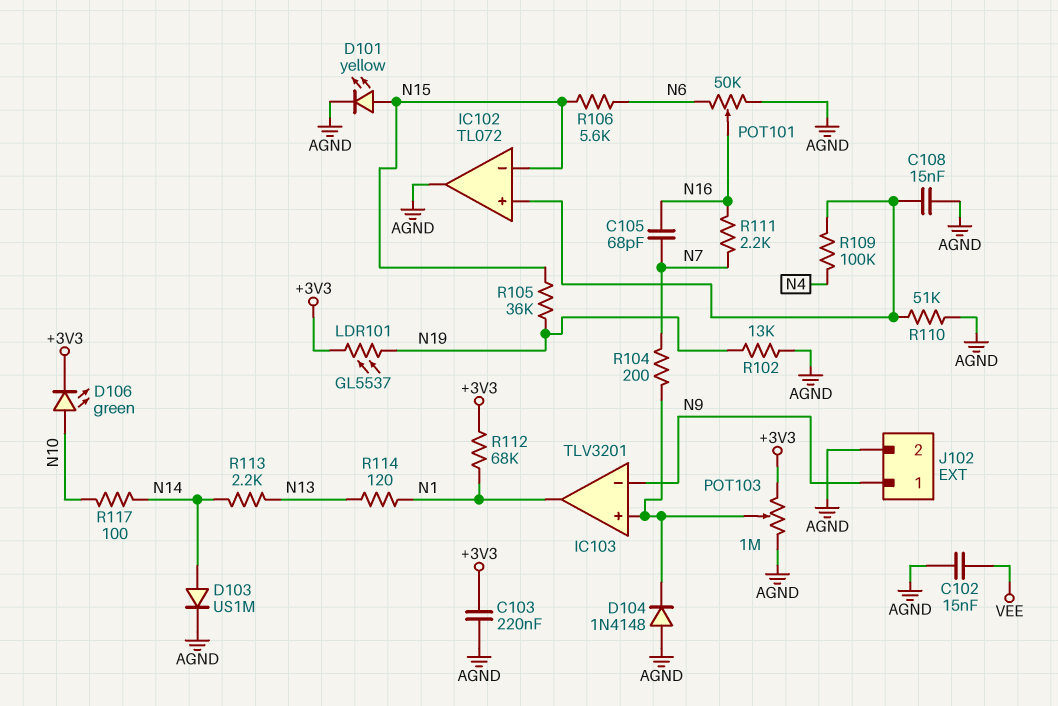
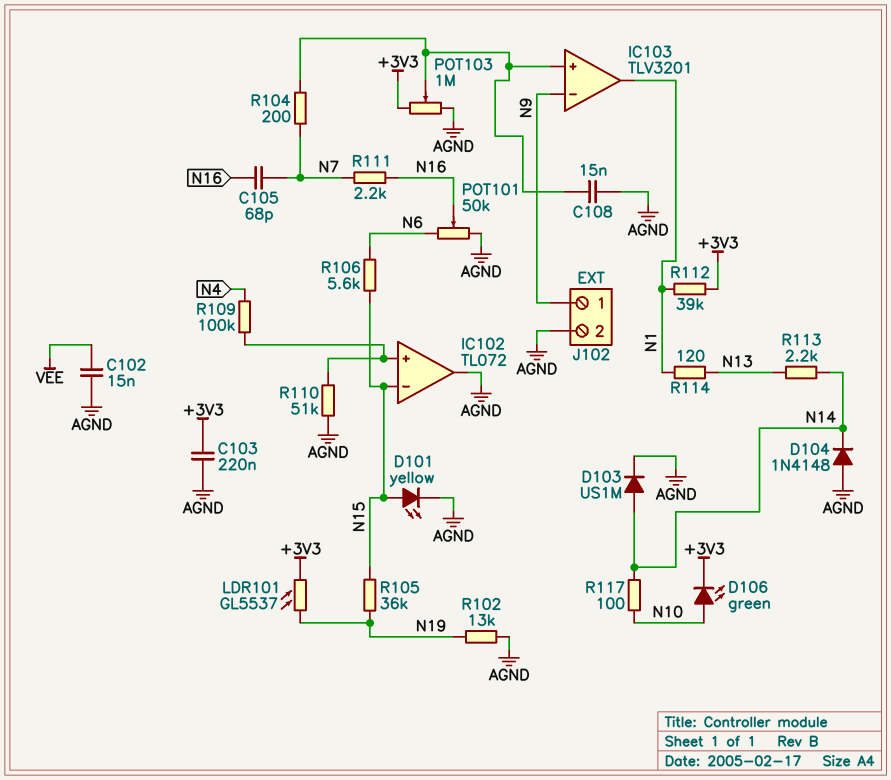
C108: 15nF (AGND, IC102/in+) -> 15nF (AGND, IC103/in+)
D104: diode 1N4148 (A AGND, K IC103/in+) -> diode 1N4148 (A AGND, K N14)
R112: 68k (+3V3, N1) -> 39k (+3V3, N1)

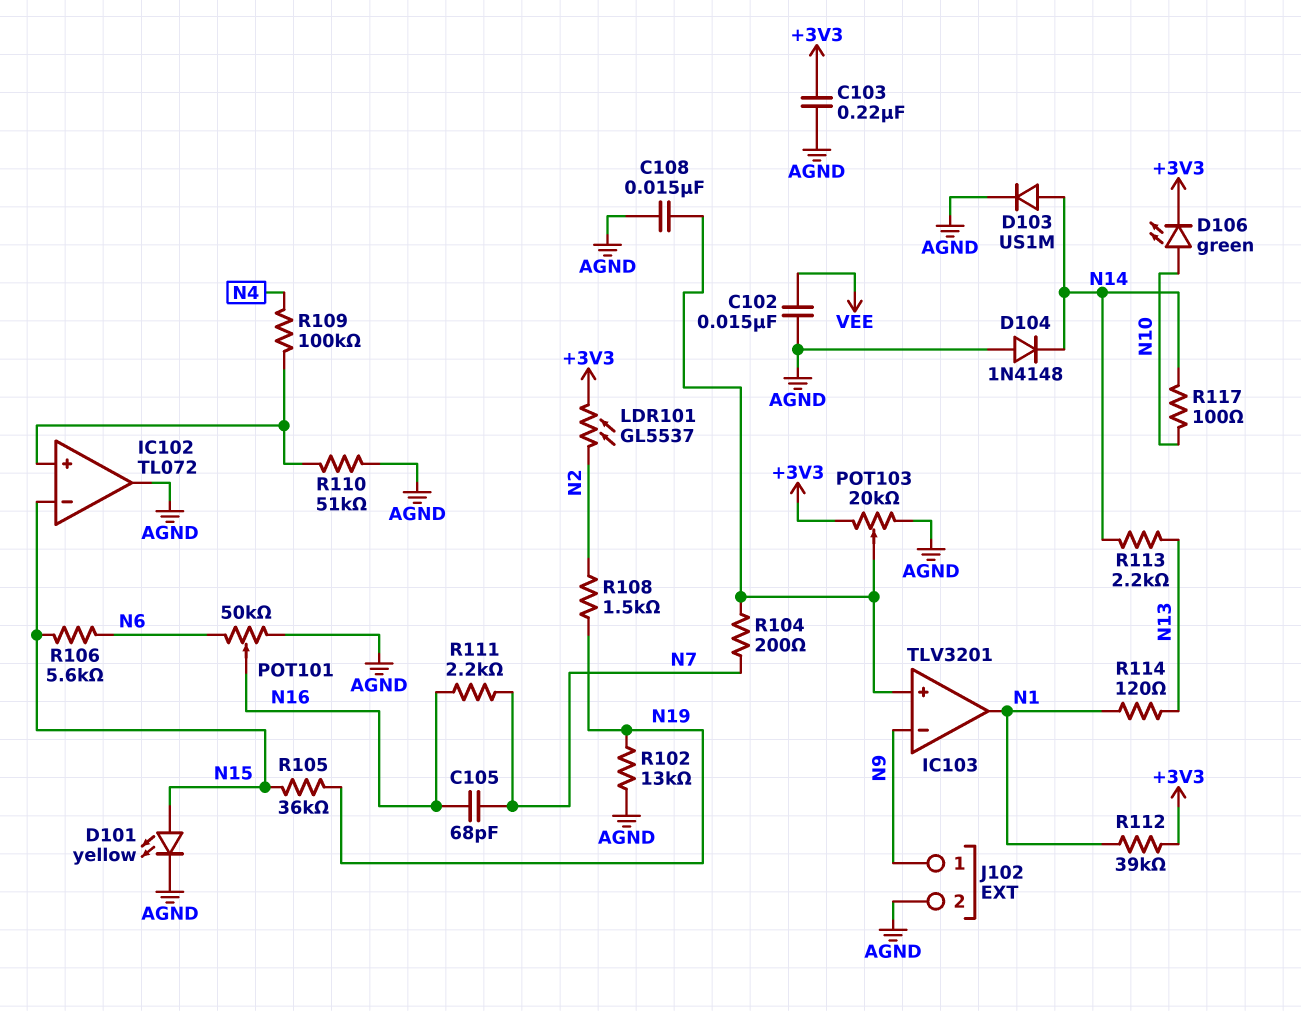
LDR101: GL5537 (+3V3, N19) -> GL5537 (+3V3, N2)
POT103: 1M (+3V3, AGND, wiper IC103/in+) -> 20k (+3V3, AGND, wiper IC103/in+)
R108: none -> 1.5k (N2, N19)

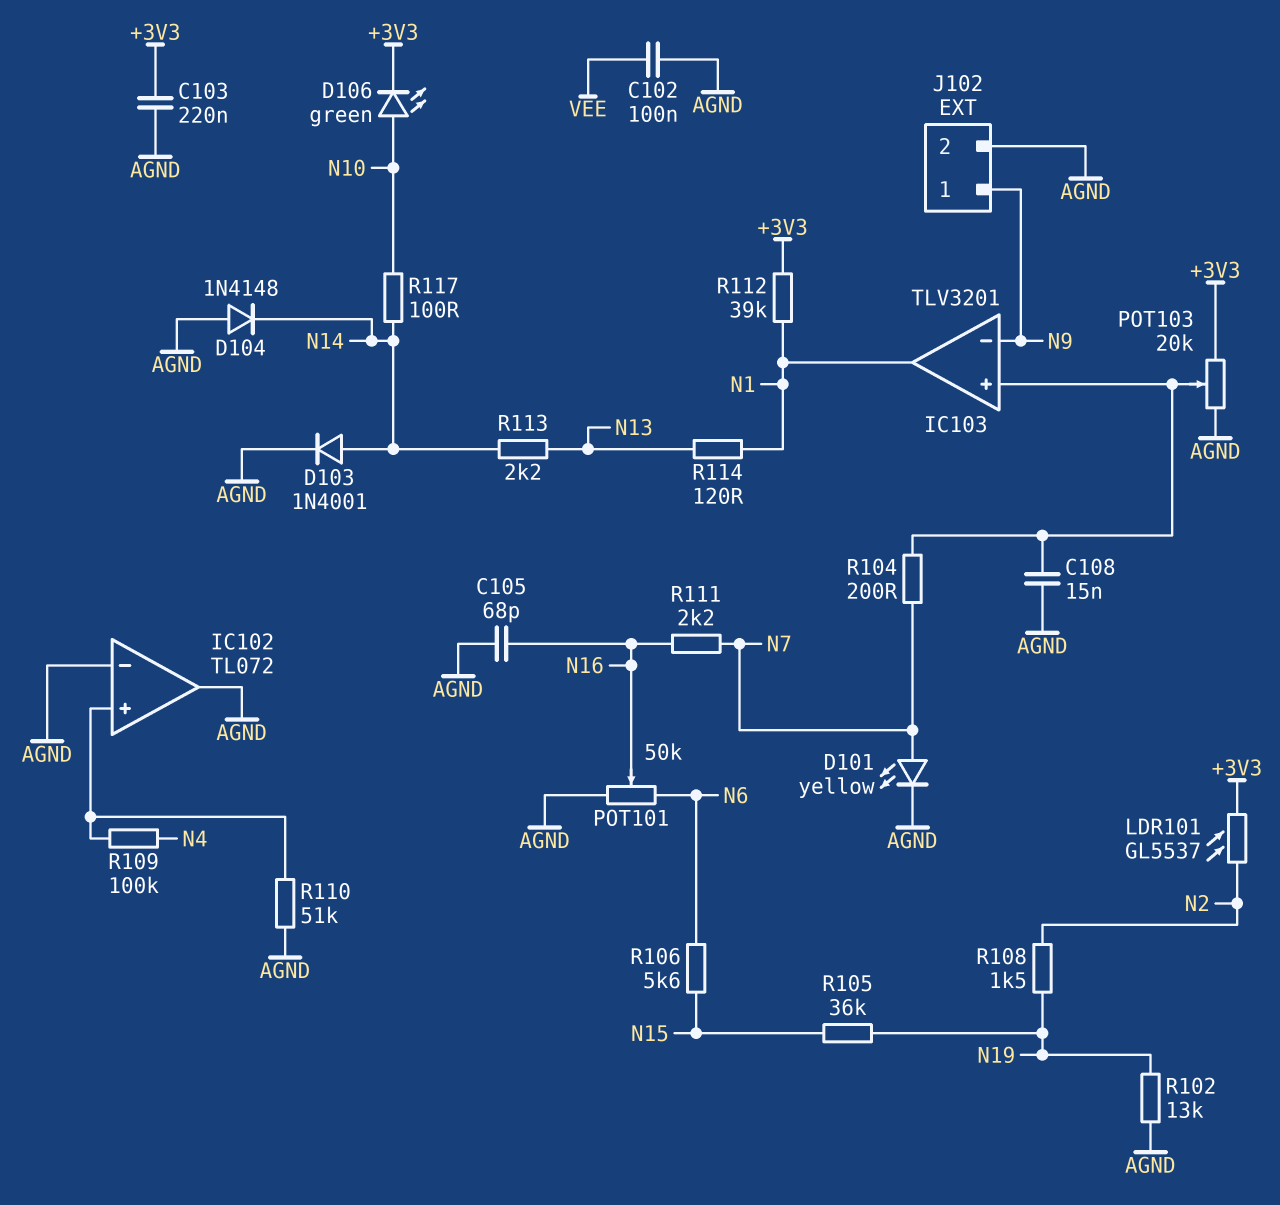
C102: 15nF (AGND, VEE) -> 100nF (AGND, VEE)
C105: 68pF (N7, N16) -> 68pF (AGND, N16)
D101: LED yellow (A N15, K AGND) -> LED yellow (A N7, K AGND)
D103: diode US1M (A N14, K AGND) -> diode 1N4001 (A N14, K AGND)
IC102 pin in-: N15 -> AGND

